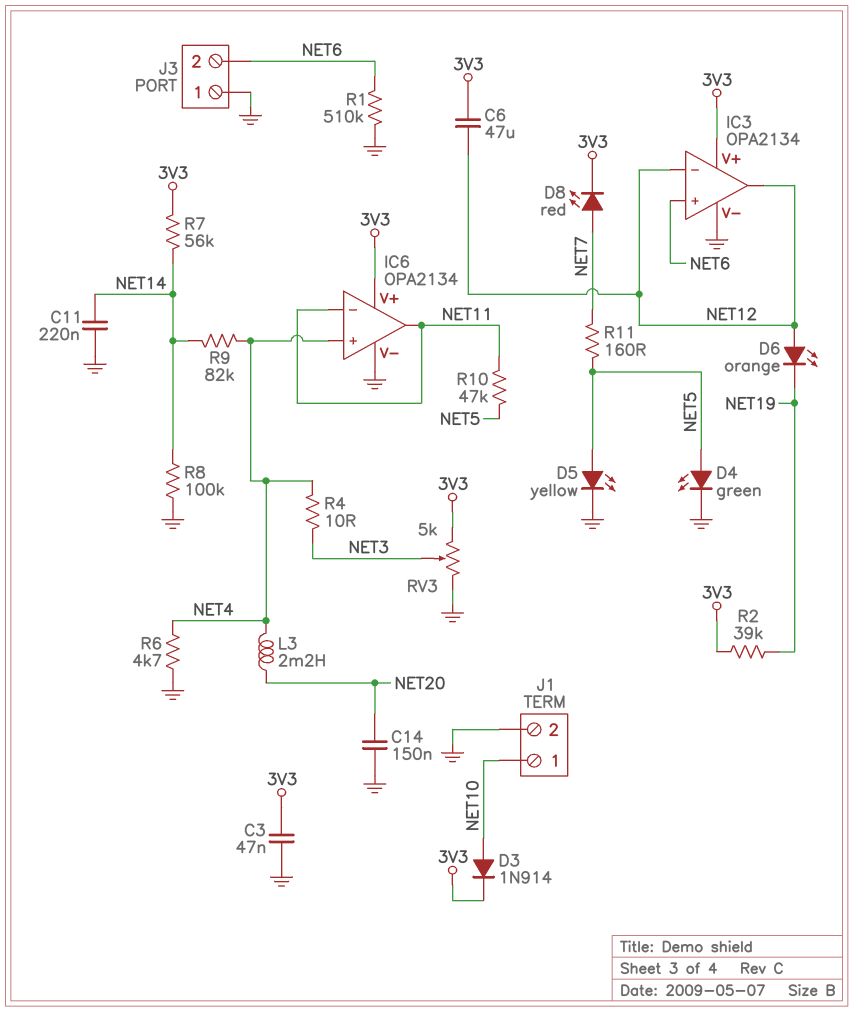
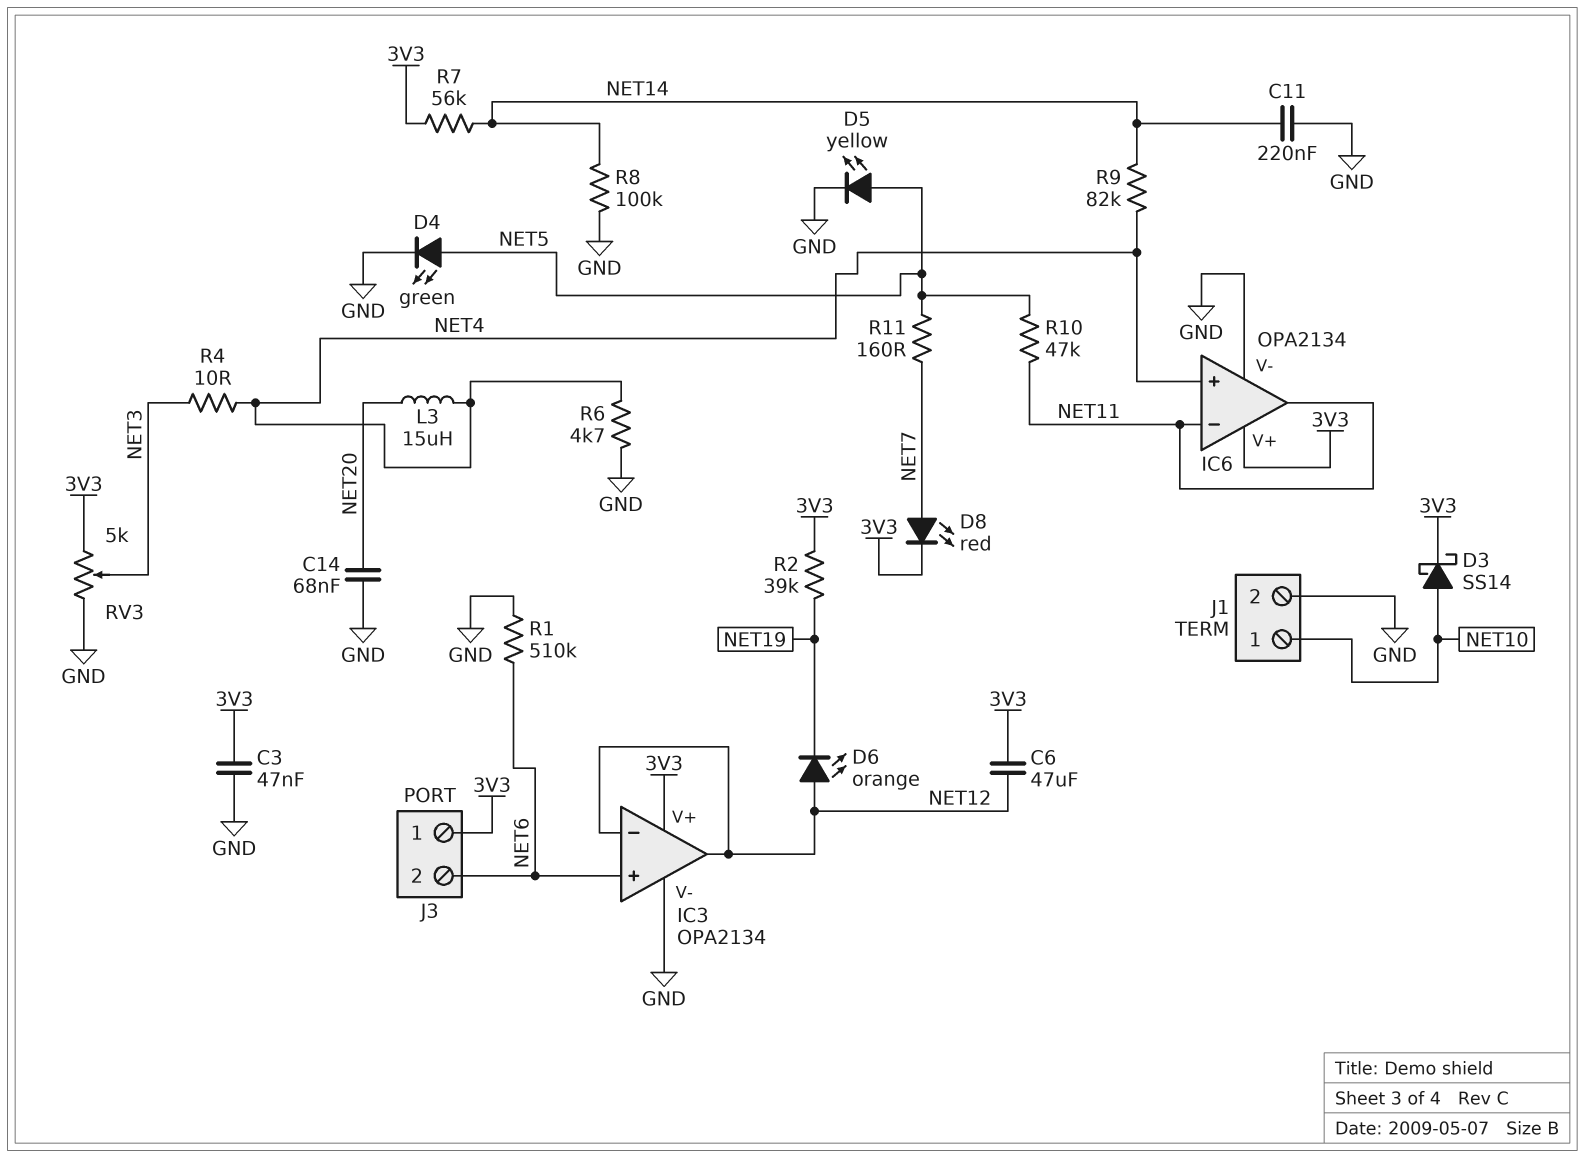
C14: 150nF (GND, NET20) -> 68nF (GND, NET20)
D3: diode 1N914 (A NET10, K 3V3) -> schottky SS14 (A NET10, K 3V3)
J3 pin 1: GND -> 3V3
L3: 2.2mH (NET4, NET20) -> 15uH (NET4, NET20)

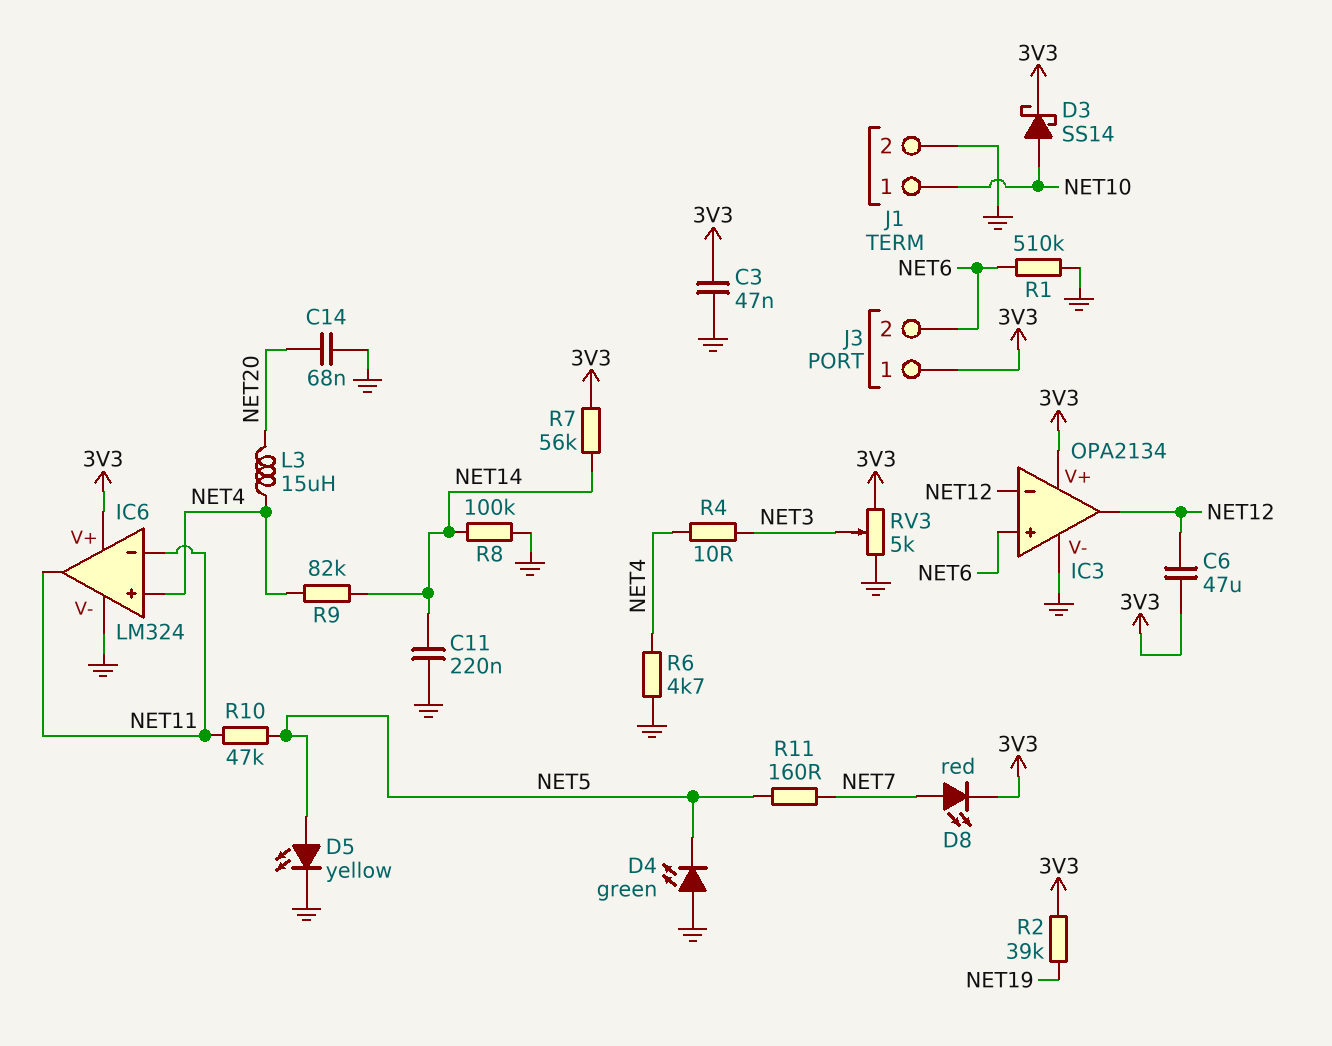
D4: LED green (A NET5, K GND) -> LED green (A GND, K NET5)
D6: LED orange (A NET12, K NET19) -> none
IC6: OPA2134 -> LM324

